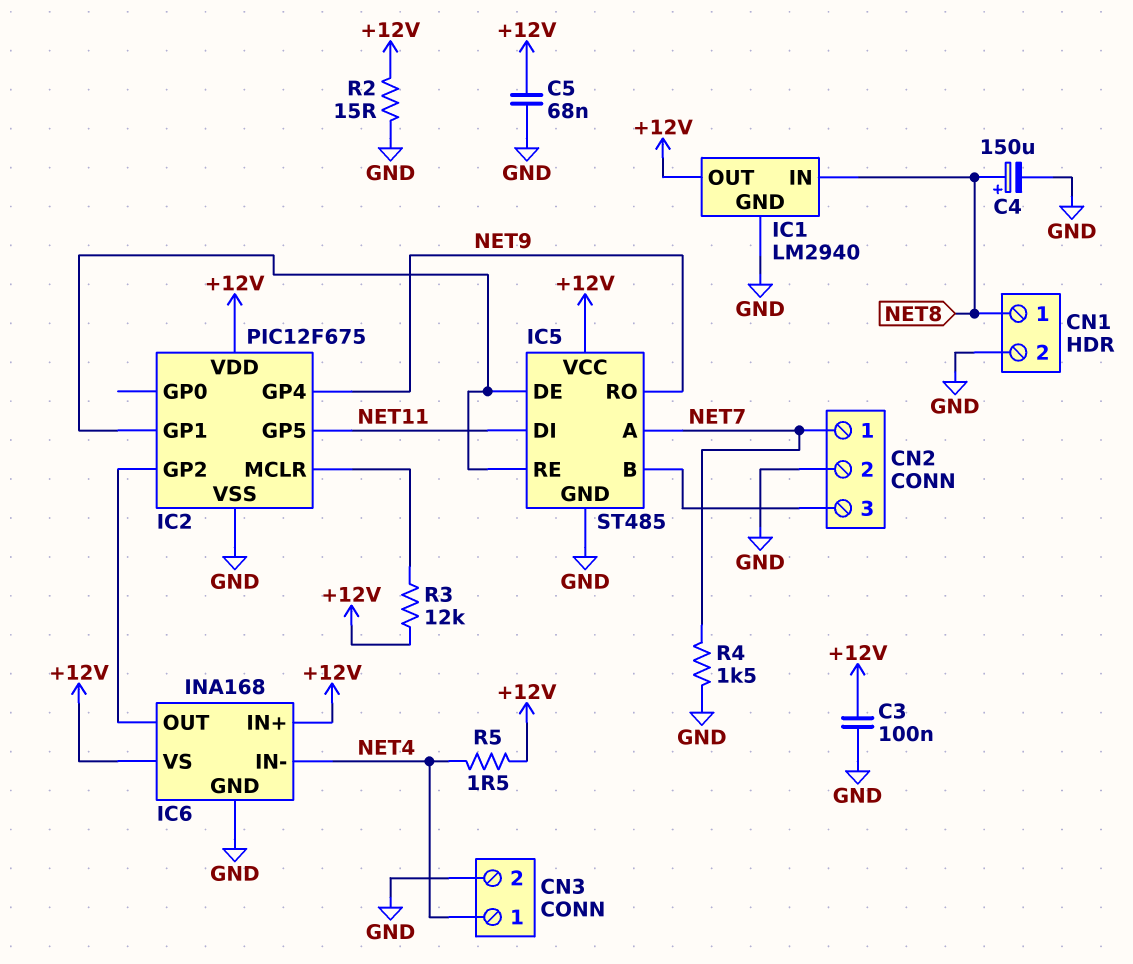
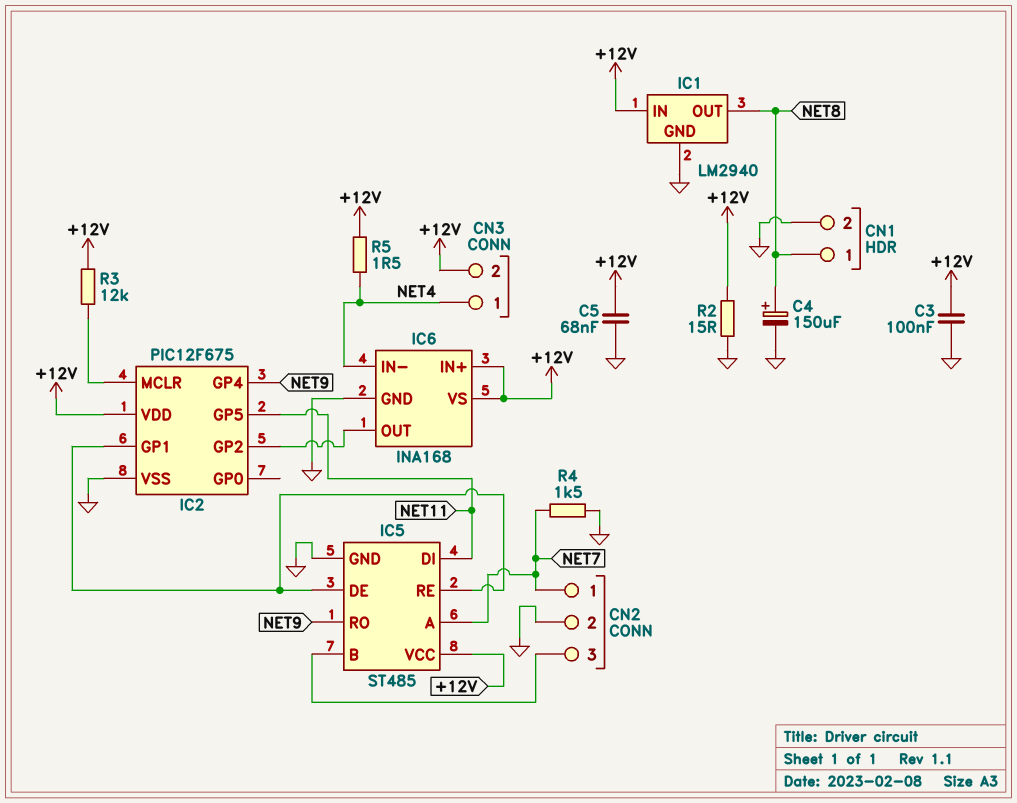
CN3 pin 2: GND -> +12V
IC1 pin IN: NET8 -> +12V
IC1 pin OUT: +12V -> NET8

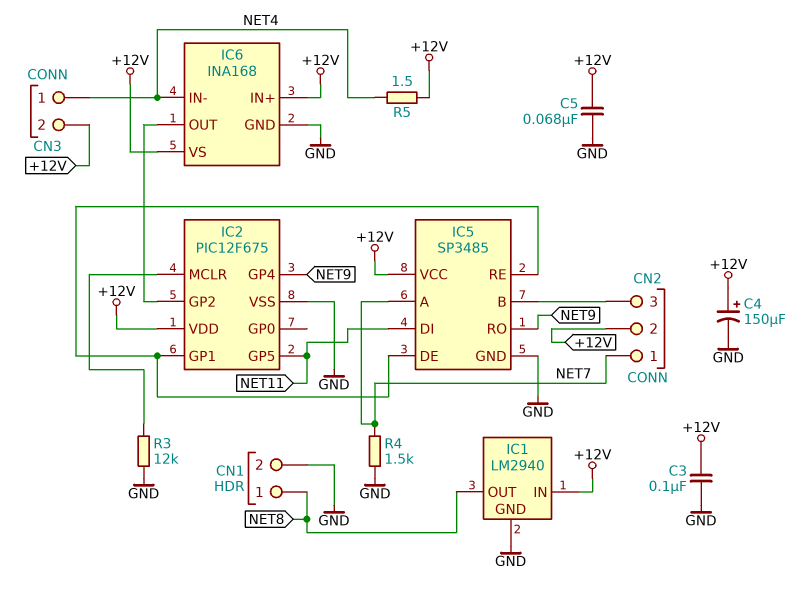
C4: 150uF (plus NET8, minus GND) -> 150uF (plus +12V, minus GND)
CN2 pin 2: GND -> +12V
IC5: ST485 -> SP3485
R2: 15 (+12V, GND) -> none
R3: 12k (+12V, IC2/MCLR) -> 12k (GND, IC2/MCLR)

